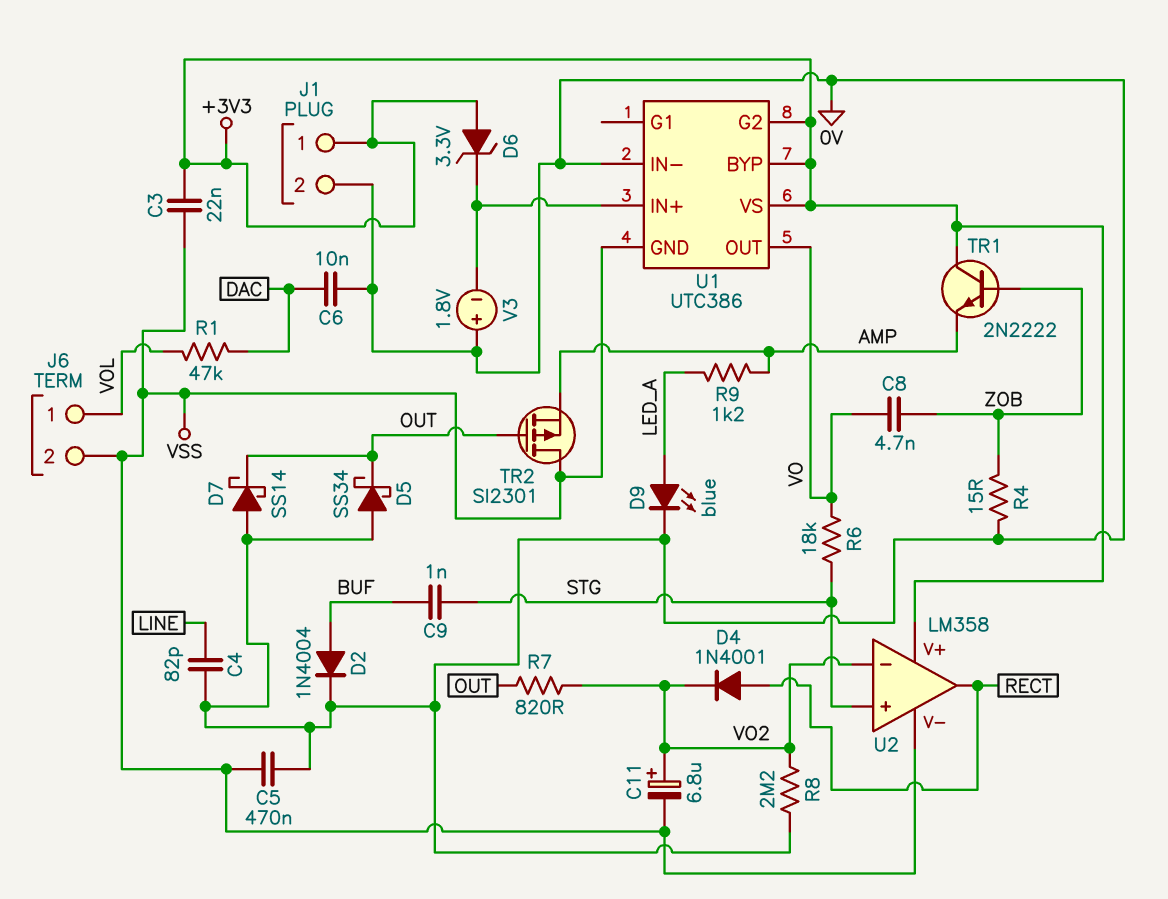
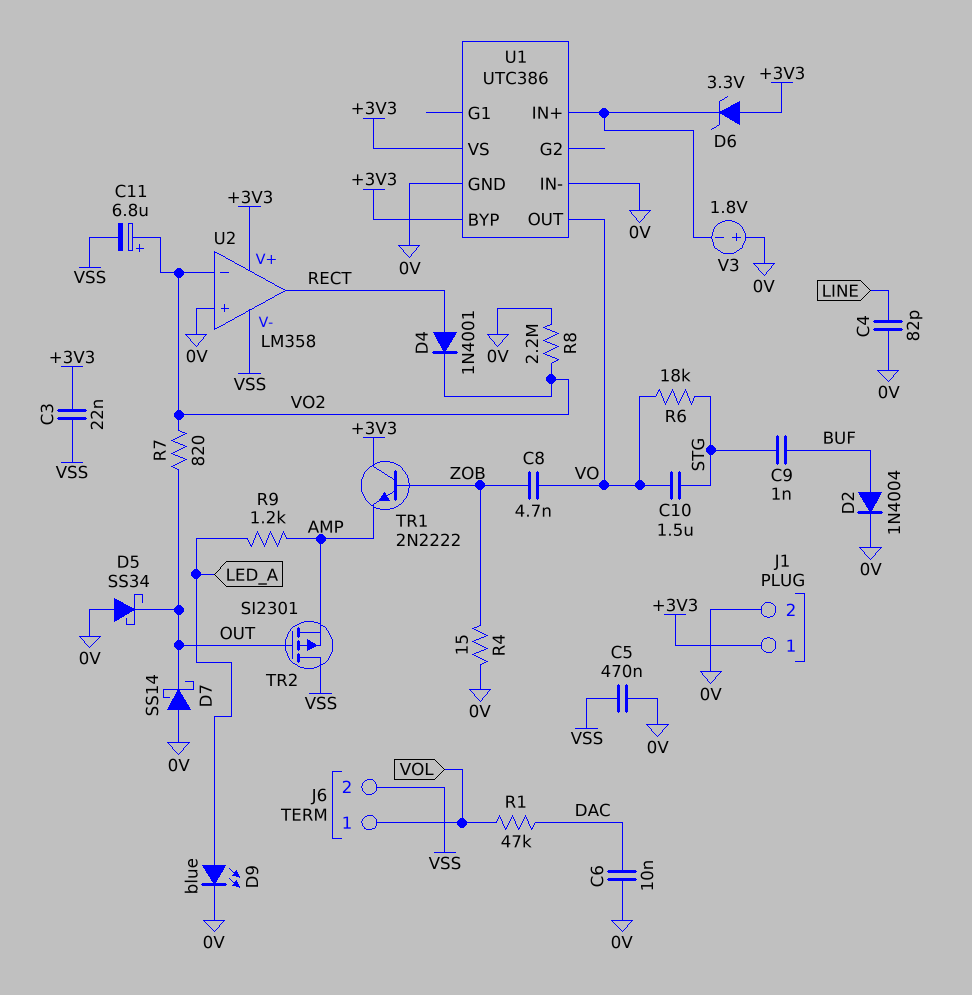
C10: none -> 1.5uF (STG, VO)
U1 pin G2: +3V3 -> none
U1 pin GND: VSS -> 0V
U2 pin in+: STG -> 0V

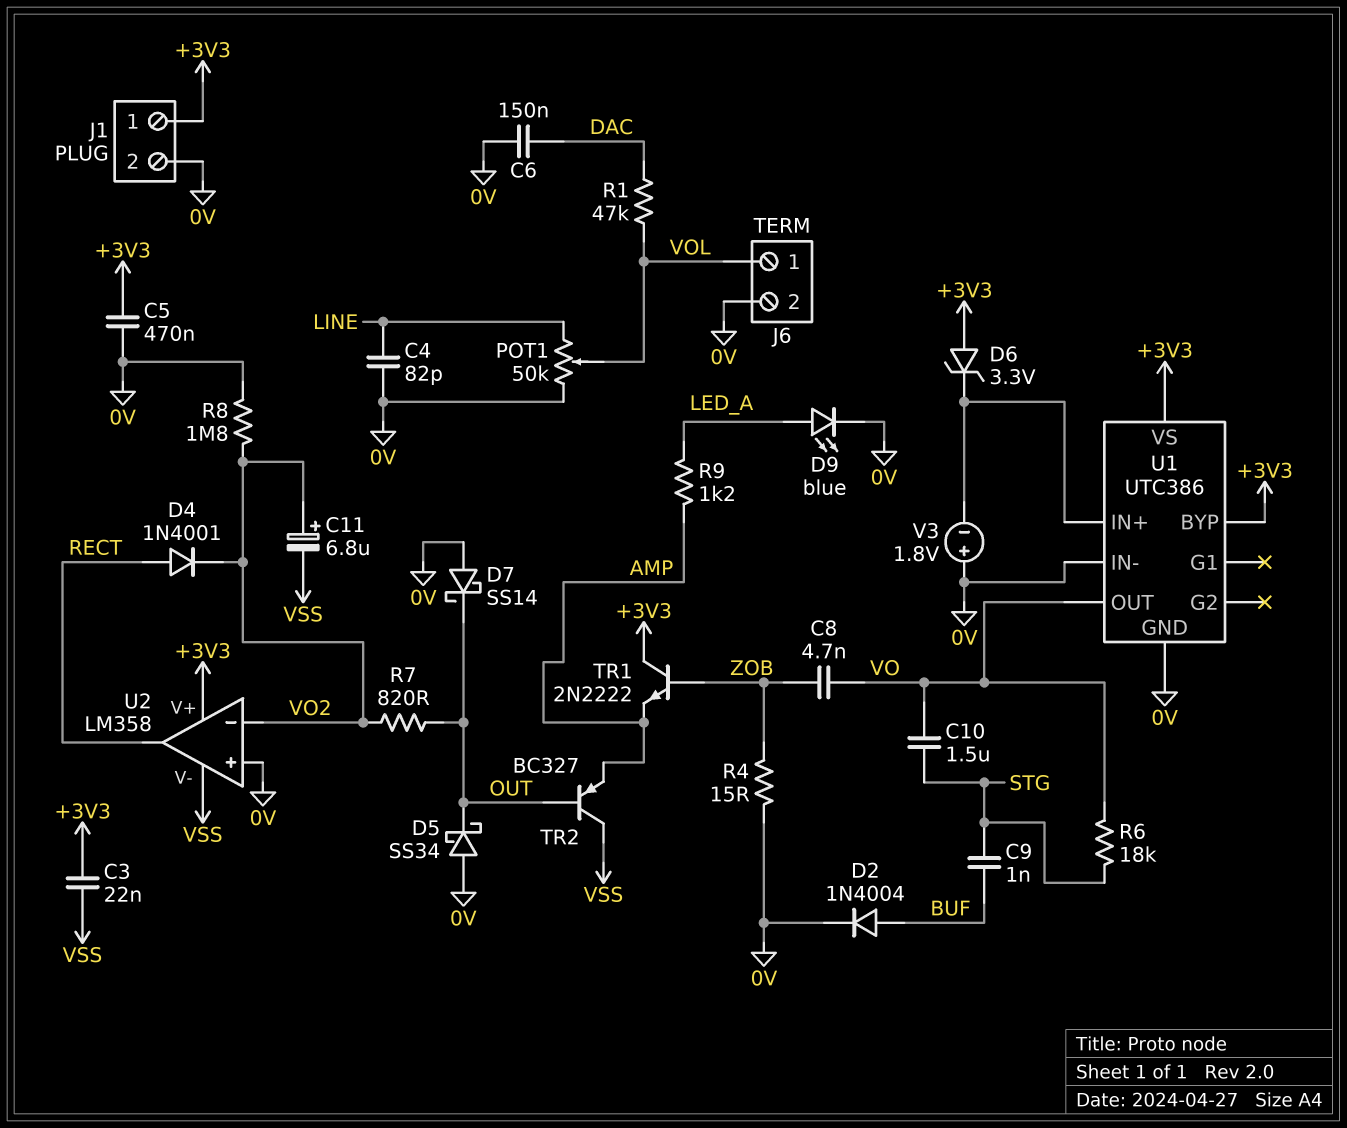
C5: 470nF (0V, VSS) -> 470nF (+3V3, 0V)
C6: 10nF (0V, DAC) -> 150nF (0V, DAC)
J6 pin 2: VSS -> 0V
POT1: none -> 50k (0V, LINE, wiper VOL)
R8: 2.2M (0V, VO2) -> 1.8M (0V, VO2)
TR2: PMOS SI2301 (G OUT, D VSS, S AMP) -> PNP BC327 (B OUT, C VSS, E AMP)

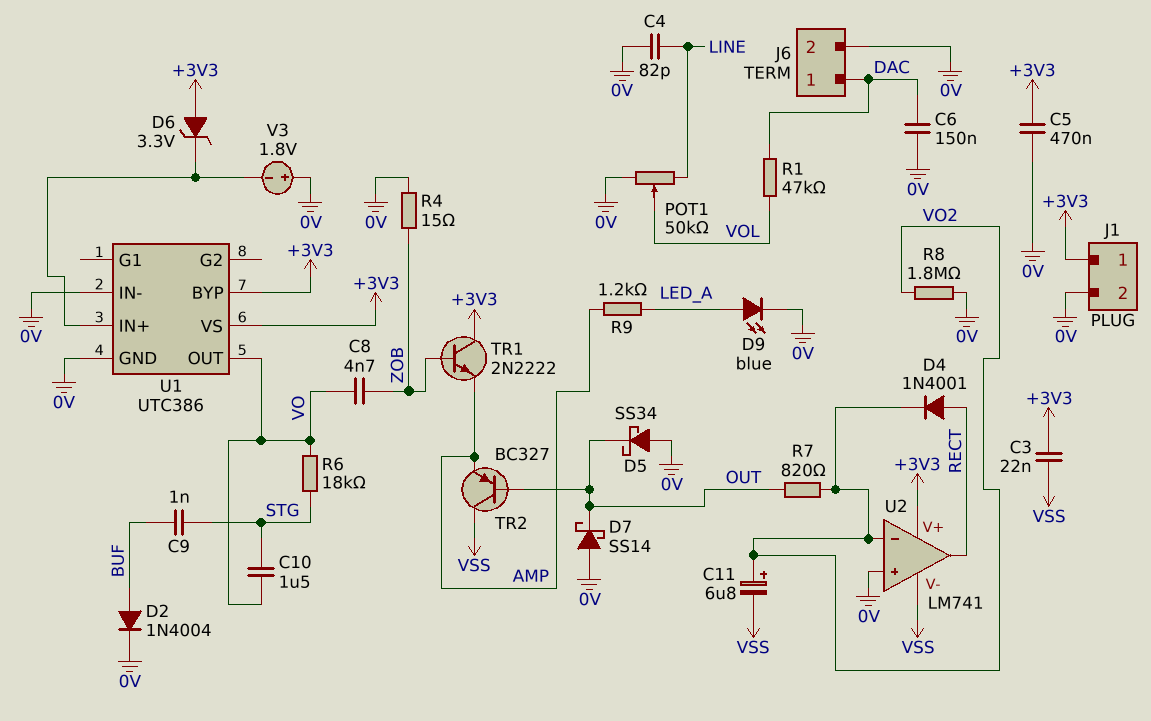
J6 pin 1: VOL -> DAC
U2: LM358 -> LM741

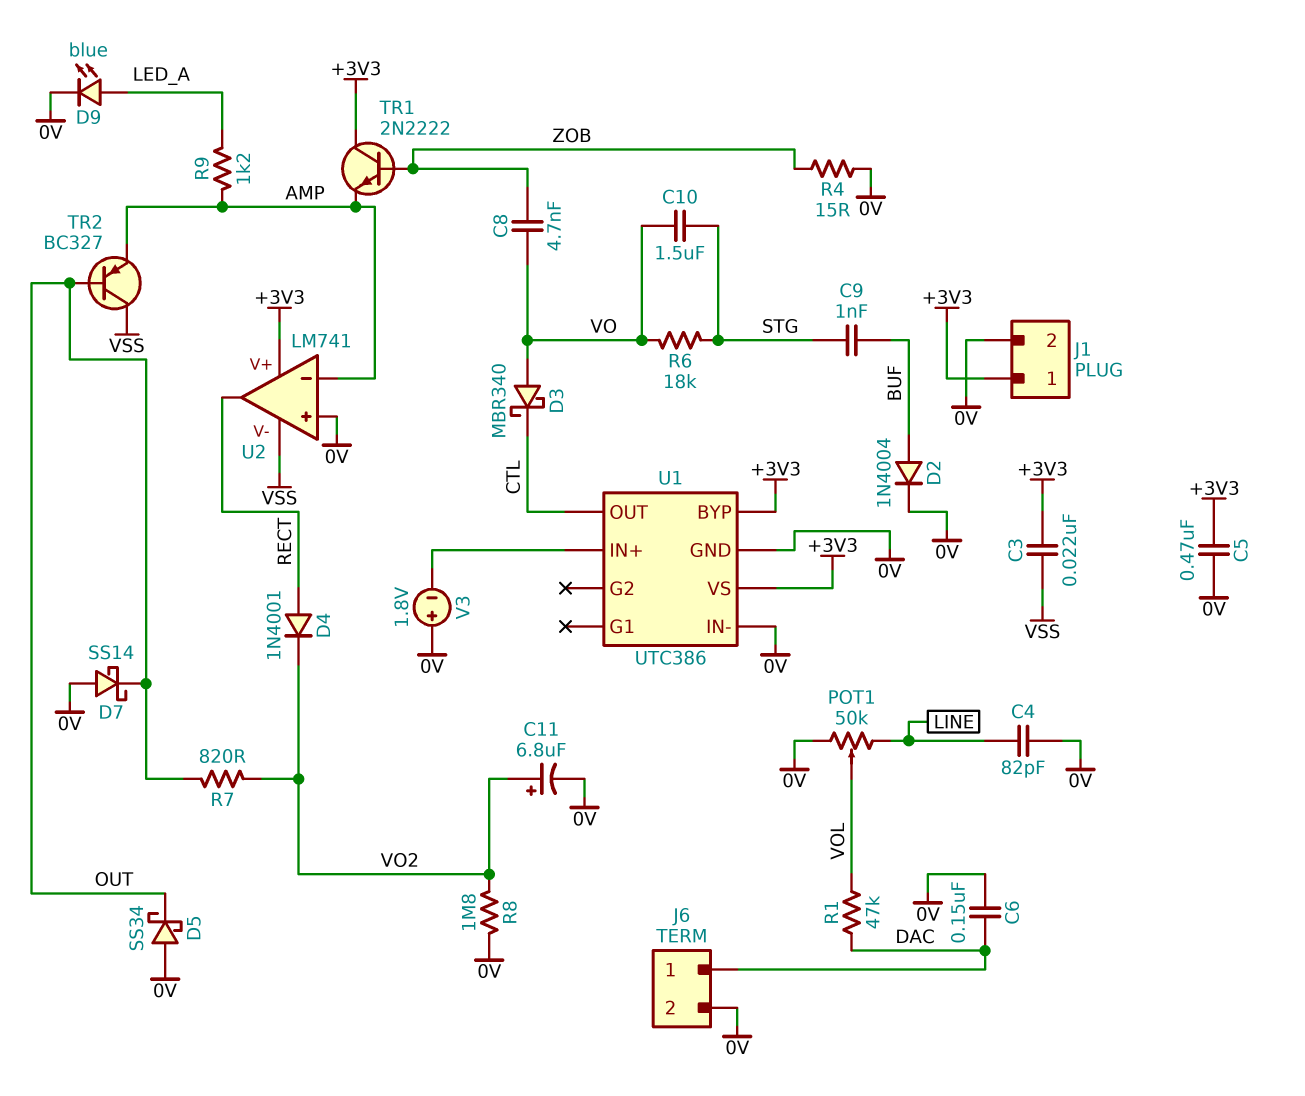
C11: 6.8uF (plus VO2, minus VSS) -> 6.8uF (plus VO2, minus 0V)
D3: none -> schottky MBR340 (A VO, K CTL)
D6: zener 3.3V (A +3V3, K U1/IN+) -> none
U1 pin OUT: VO -> CTL
U2 pin in-: VO2 -> AMP

